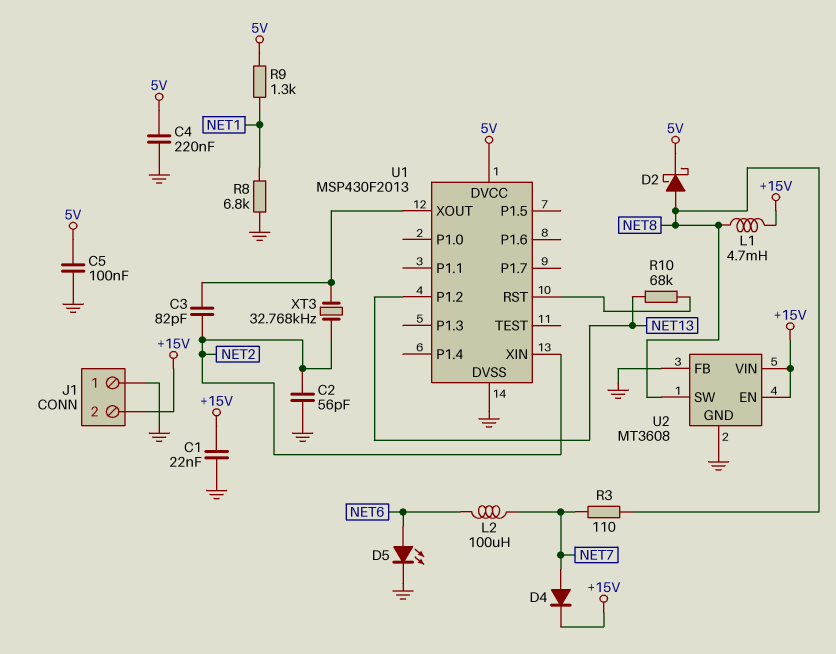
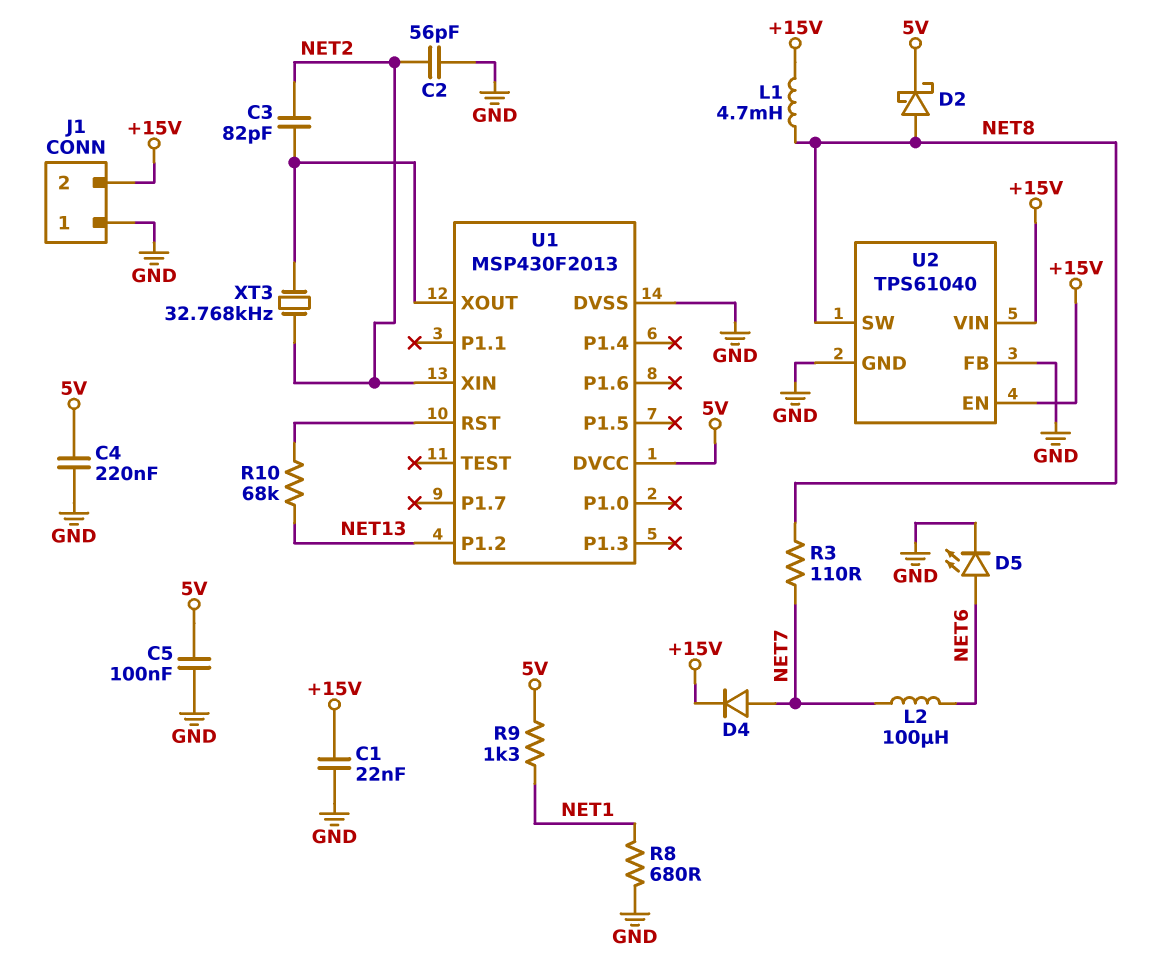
R8: 6.8k (GND, NET1) -> 680 (GND, NET1)
U2: MT3608 -> TPS61040

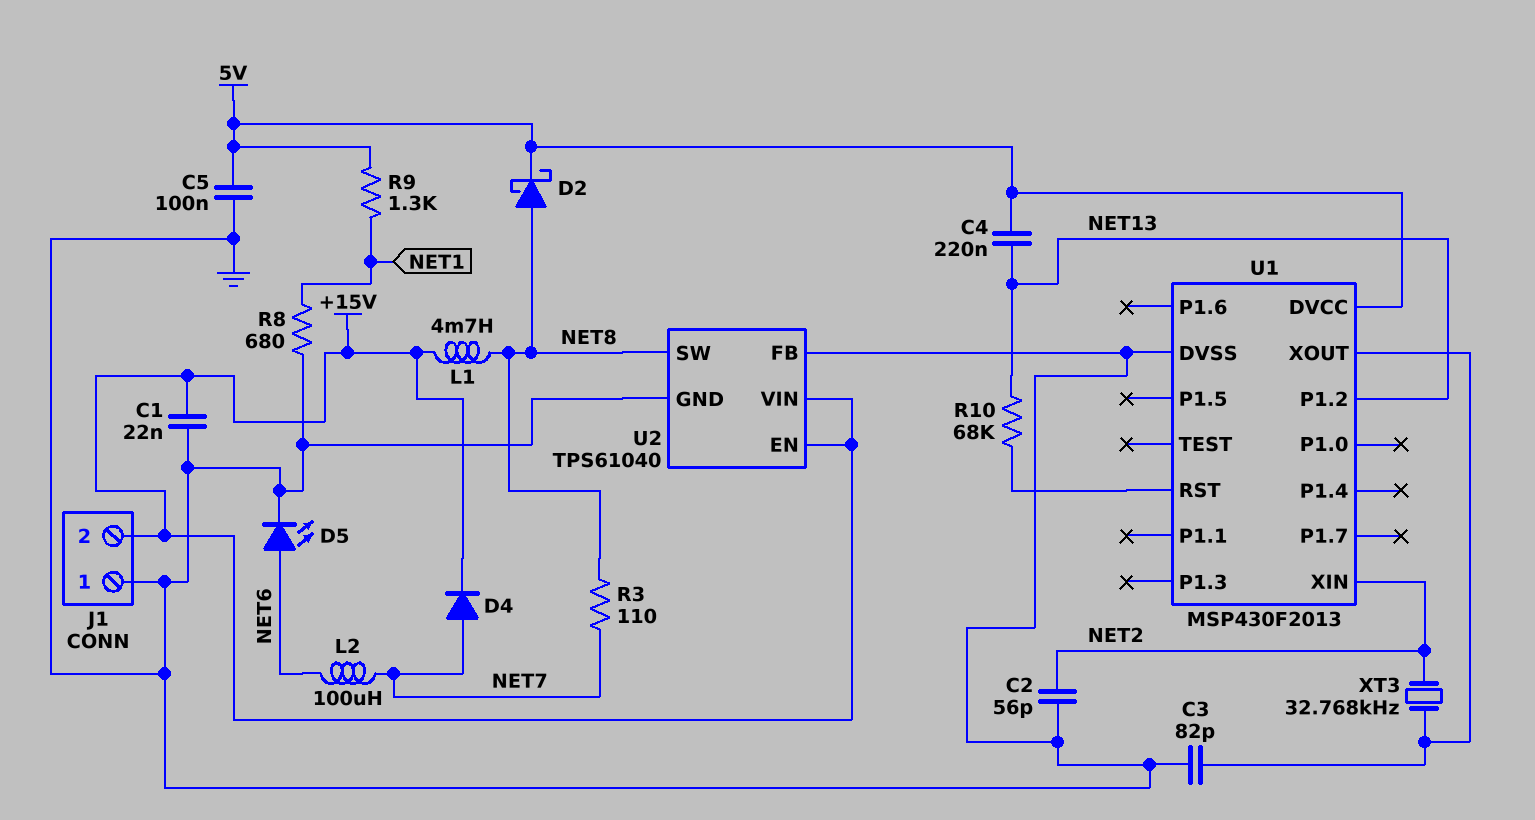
C3: 82pF (NET2, U1/XOUT) -> 82pF (GND, U1/XOUT)
C4: 220nF (5V, GND) -> 220nF (5V, NET13)

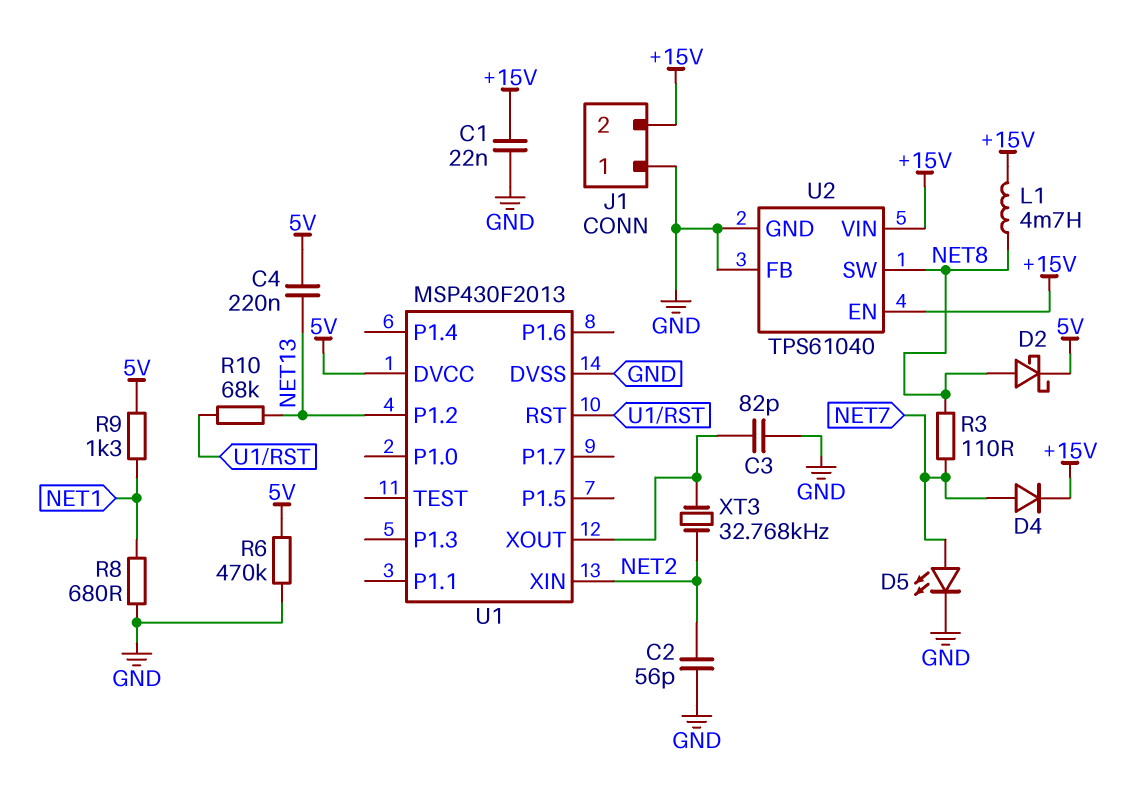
C5: 100nF (5V, GND) -> none
D5: LED (A NET6, K GND) -> LED (A NET7, K GND)
L2: 100uH (NET6, NET7) -> none
R6: none -> 470k (5V, GND)

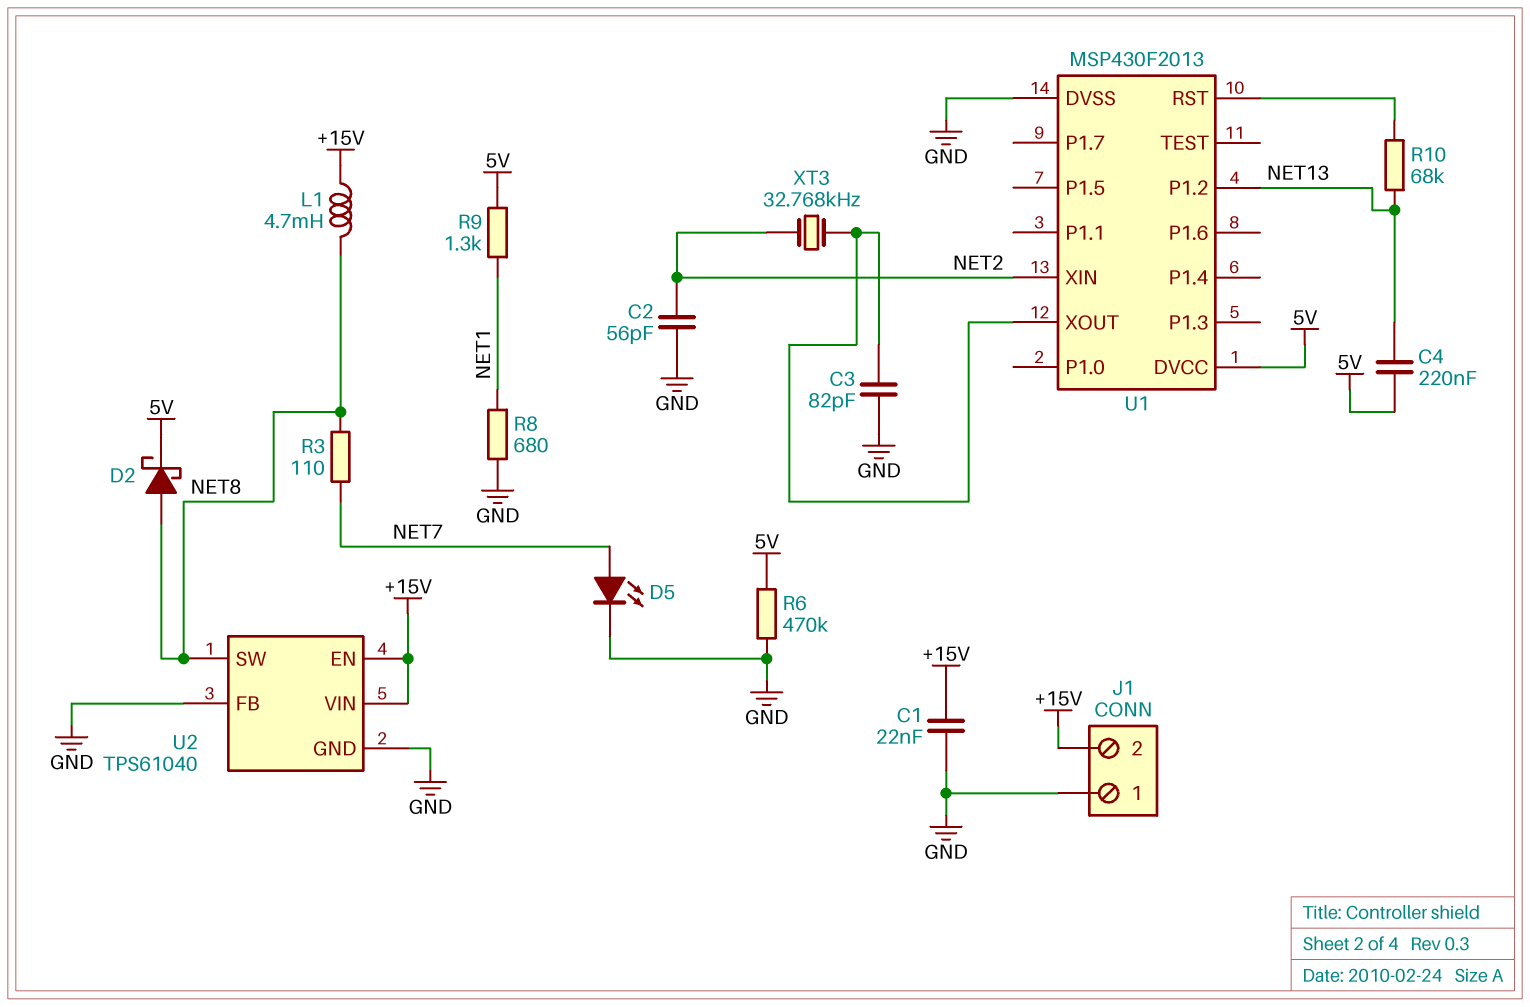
D4: diode (A NET7, K +15V) -> none

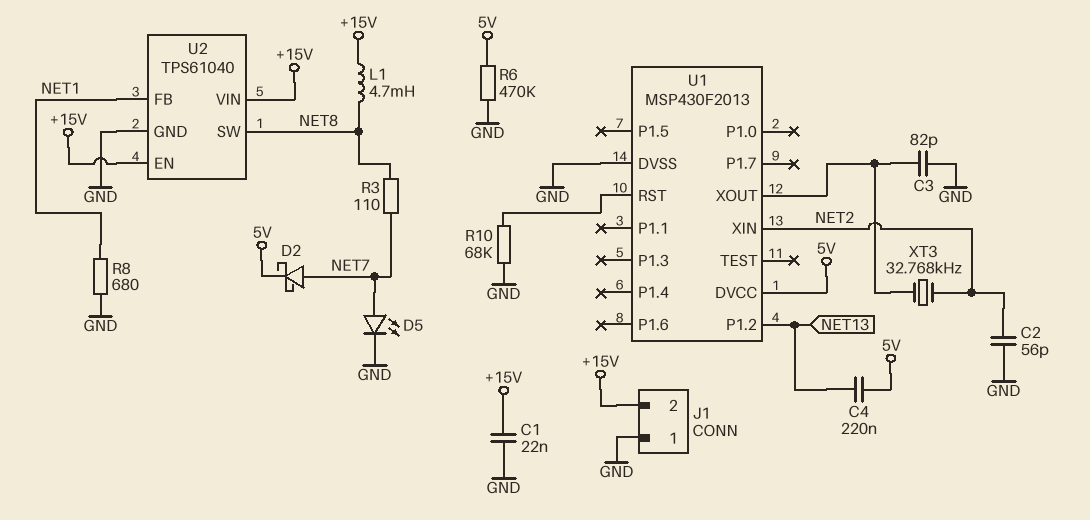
D2: schottky (A NET8, K 5V) -> schottky (A NET7, K 5V)
R9: 1.3k (5V, NET1) -> none
R10: 68k (NET13, U1/RST) -> 68k (GND, U1/RST)
U2 pin FB: GND -> NET1

